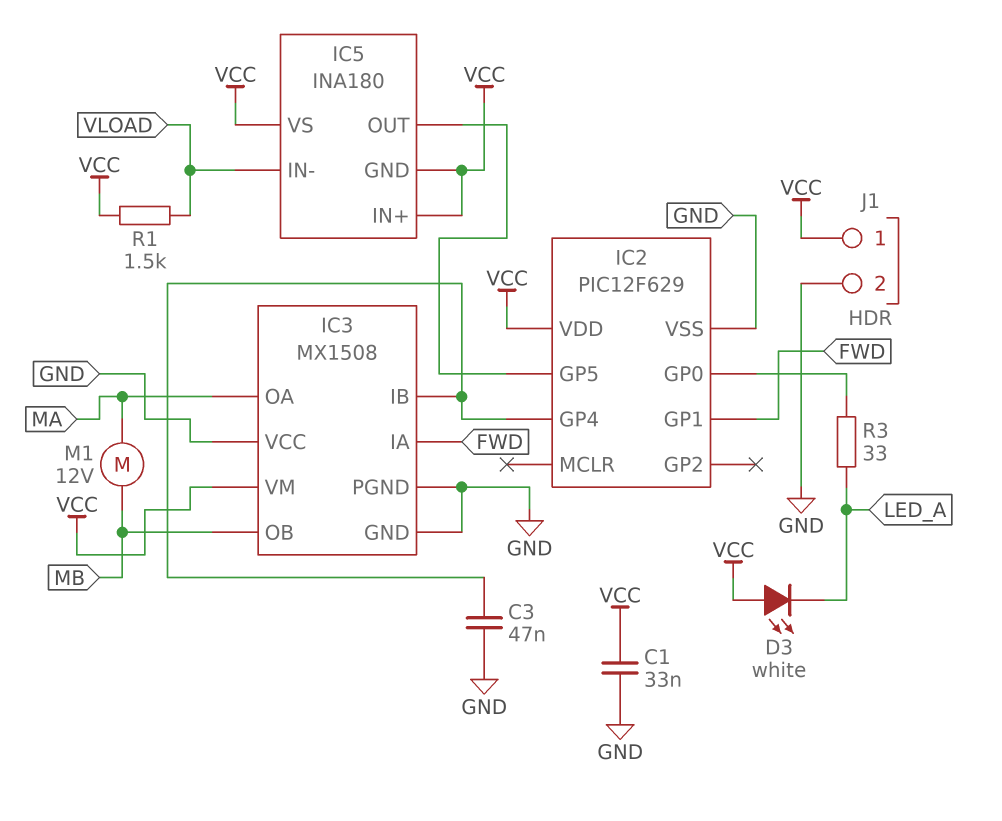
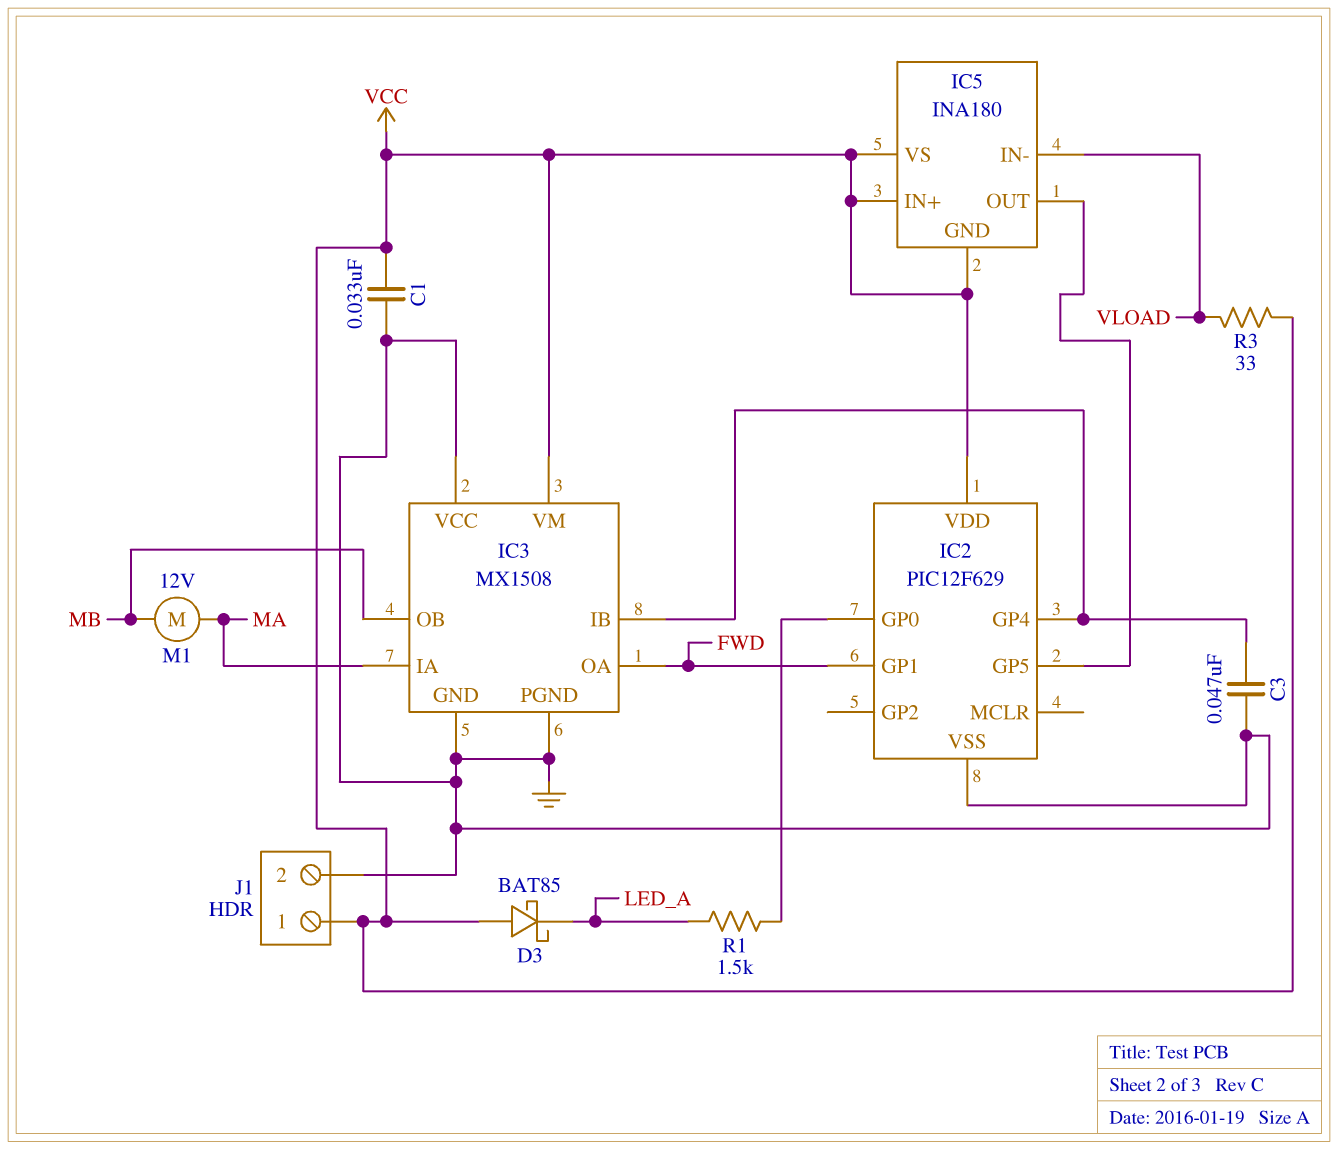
D3: LED white (A VCC, K LED_A) -> schottky BAT85 (A VCC, K LED_A)
IC3 pin IA: FWD -> MA
IC3 pin OA: MA -> FWD
R1: 1.5k (VCC, VLOAD) -> 1.5k (IC2/GP0, LED_A)
R3: 33 (IC2/GP0, LED_A) -> 33 (VCC, VLOAD)

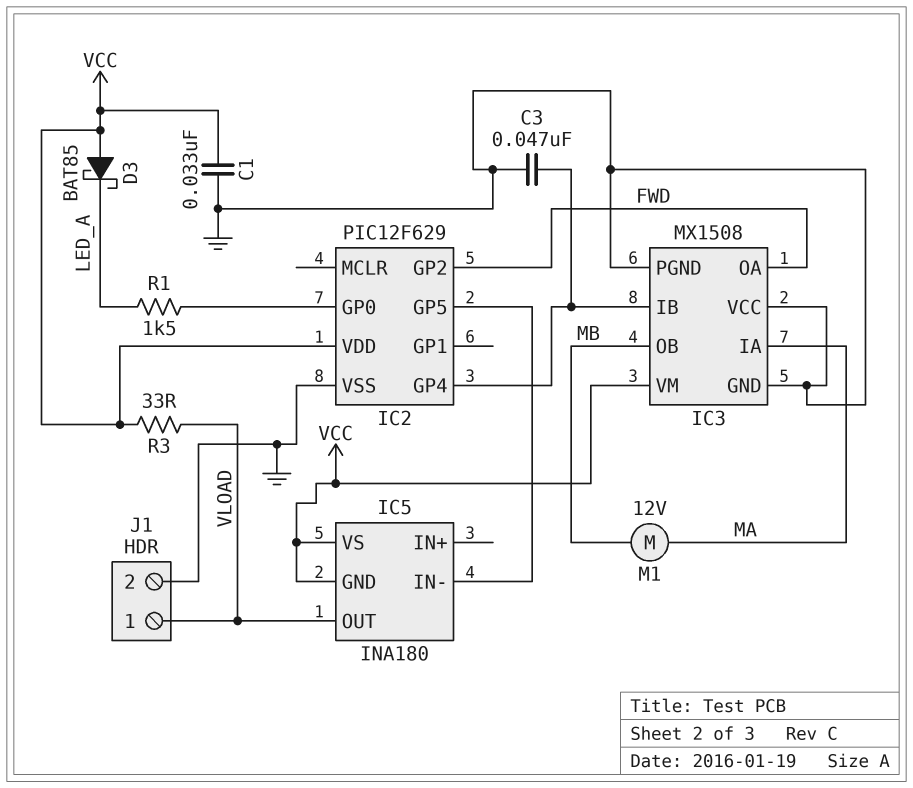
IC2 pin GP1: FWD -> none
IC2 pin GP2: none -> FWD
IC5 pin IN+: VCC -> none
IC5 pin IN-: VLOAD -> IC2/GP5
IC5 pin OUT: IC2/GP5 -> VLOAD
J1 pin 1: VCC -> VLOAD

